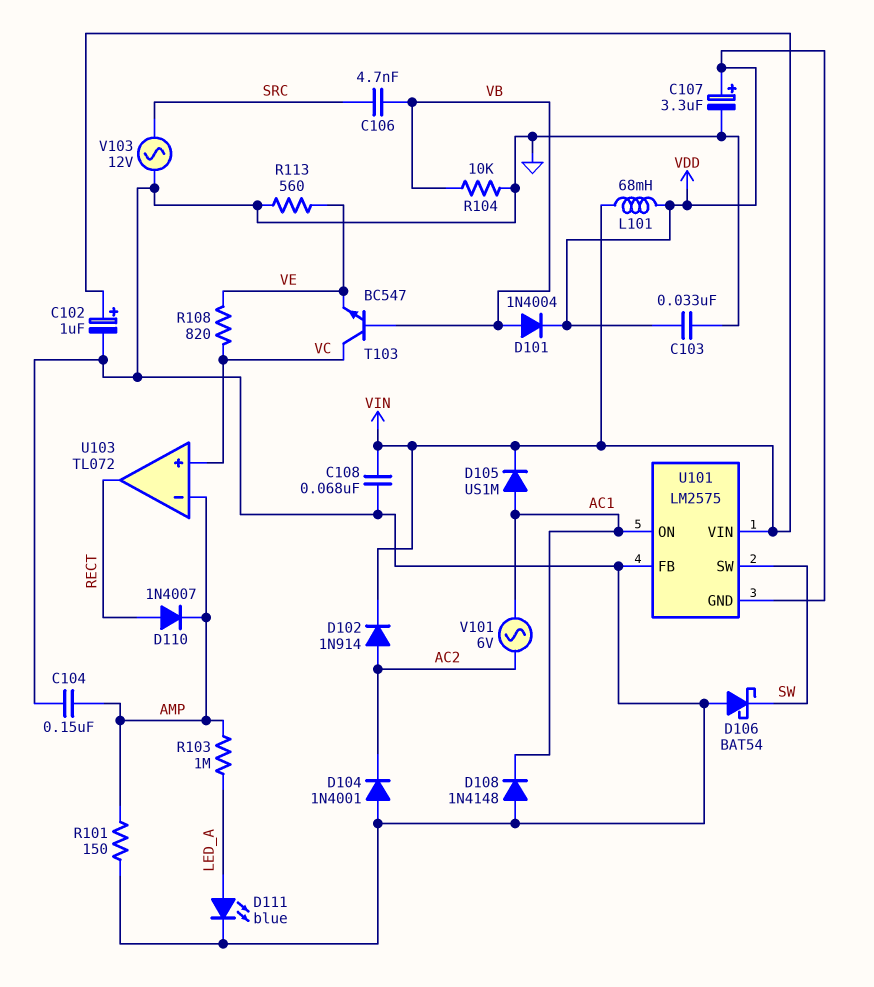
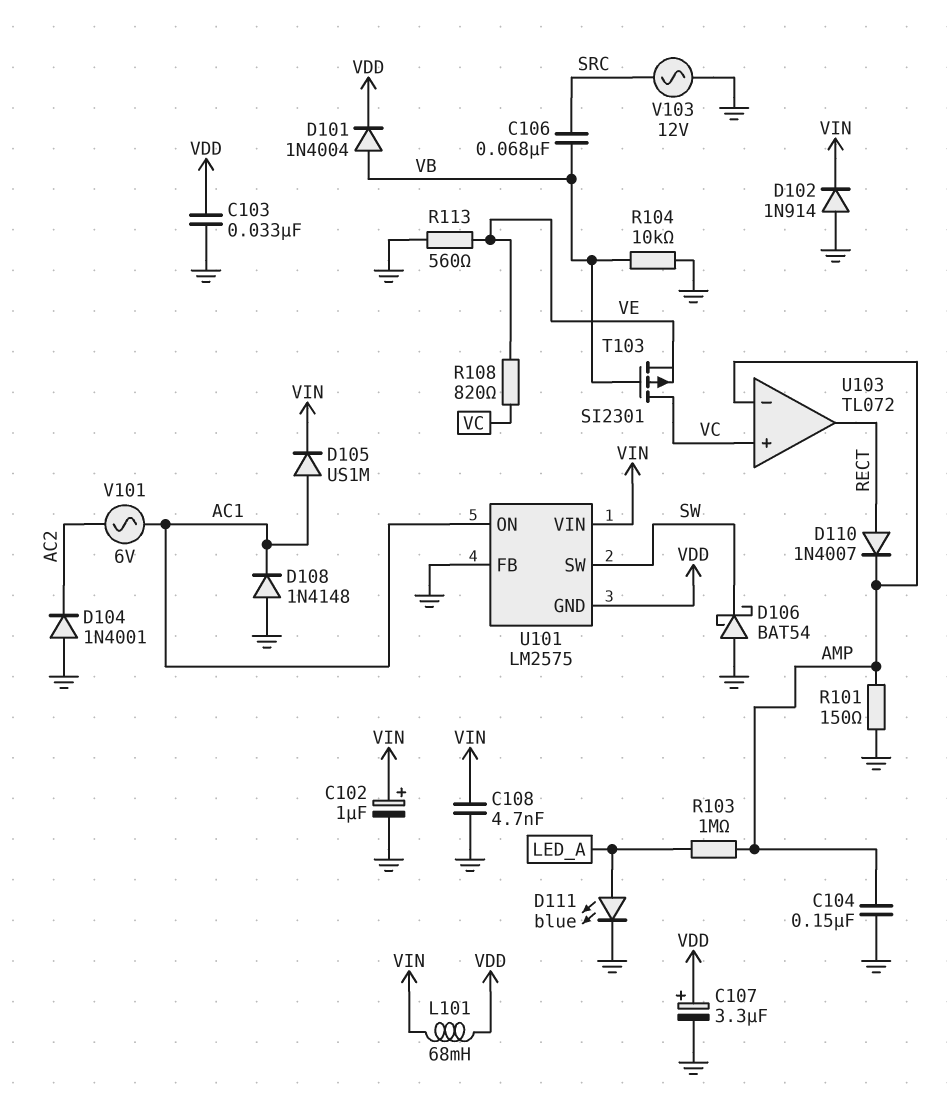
C106: 4.7nF (SRC, VB) -> 68nF (SRC, VB)
C108: 68nF (GND, VIN) -> 4.7nF (GND, VIN)
D102: diode 1N914 (A AC2, K VIN) -> diode 1N914 (A GND, K VIN)
T103: NPN BC547 (B VB, C VC, E VE) -> PMOS SI2301 (G VB, D VC, S VE)

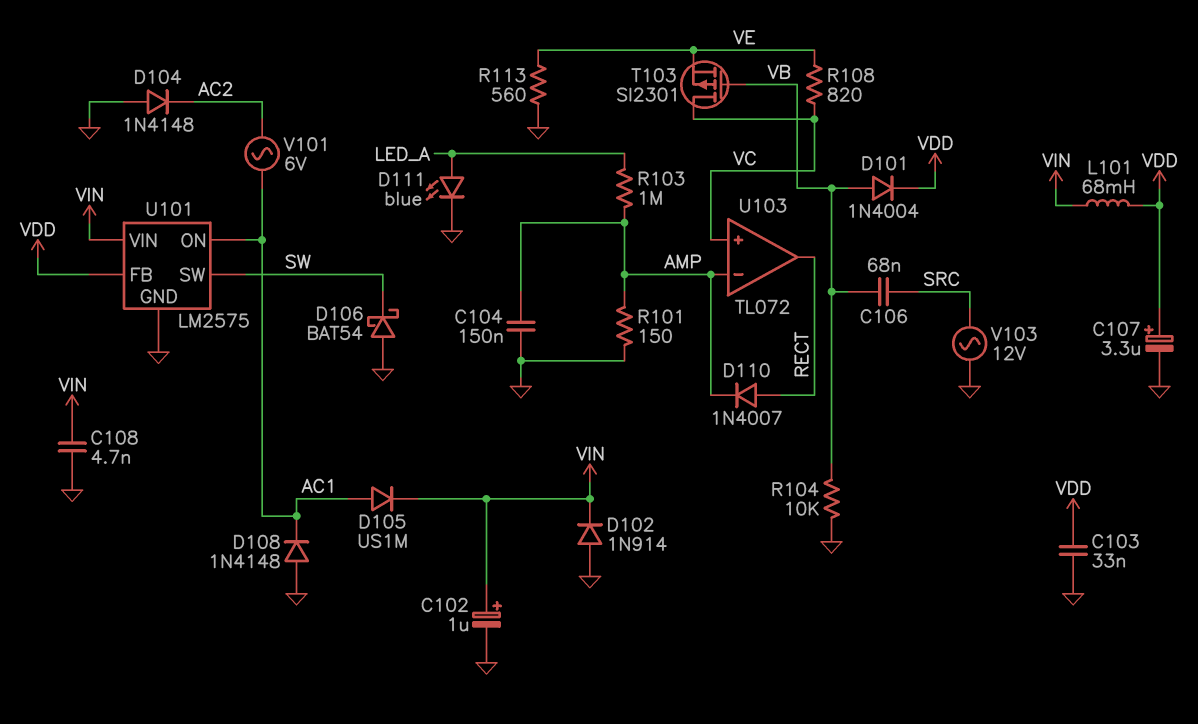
D104: diode 1N4001 (A GND, K AC2) -> diode 1N4148 (A GND, K AC2)
U101 pin FB: GND -> VDD
U101 pin GND: VDD -> GND

